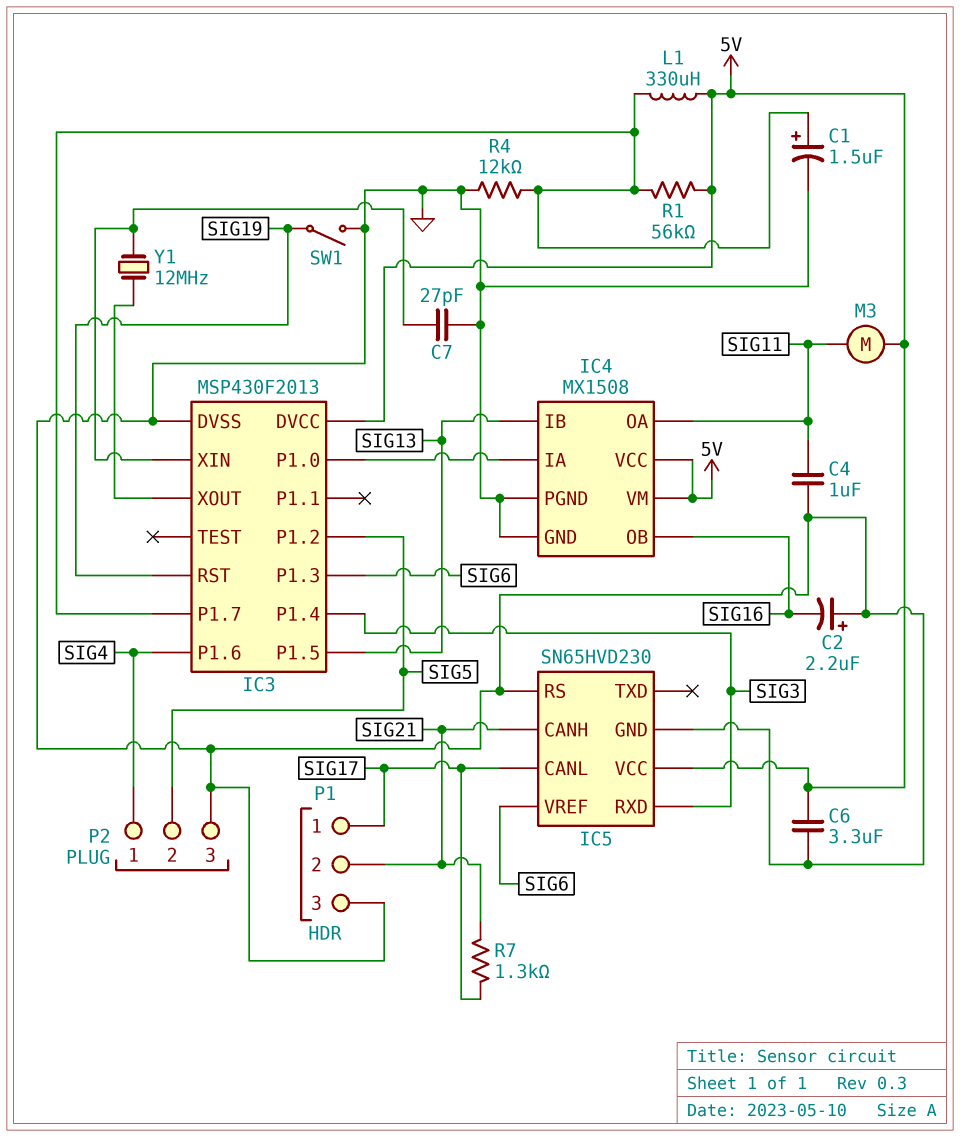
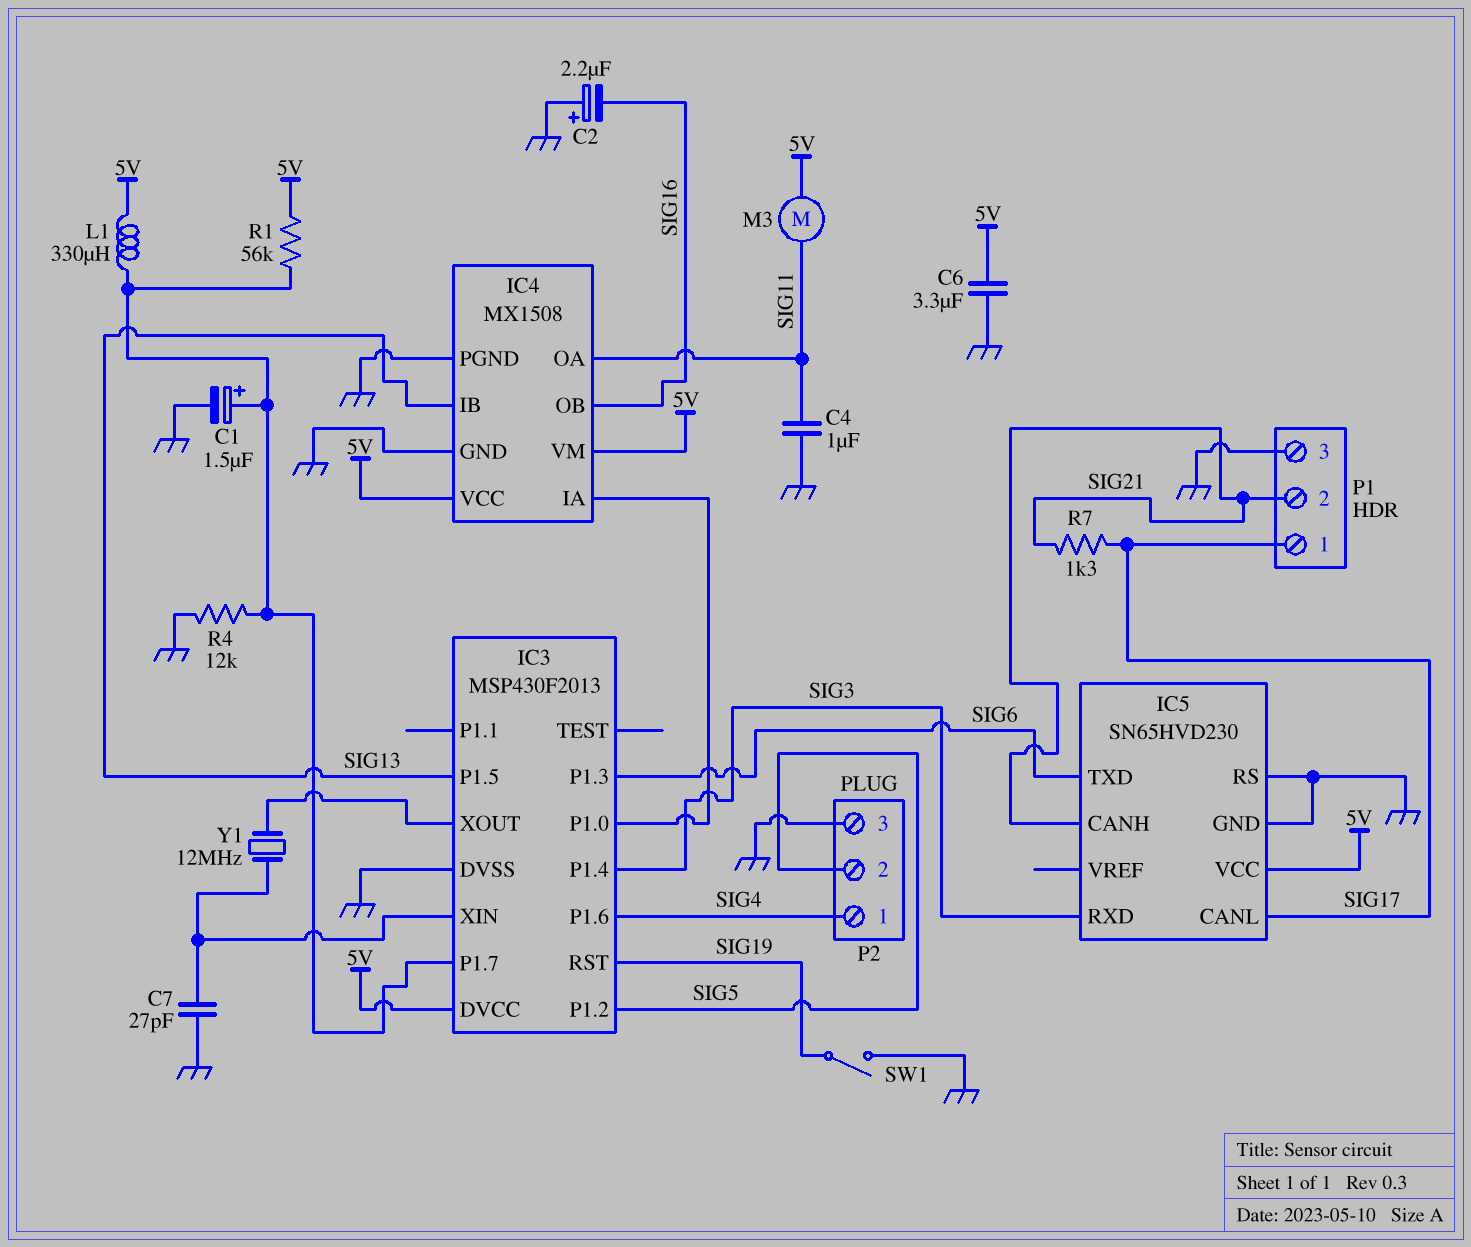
IC5 pin TXD: none -> SIG6
IC5 pin VREF: SIG6 -> none

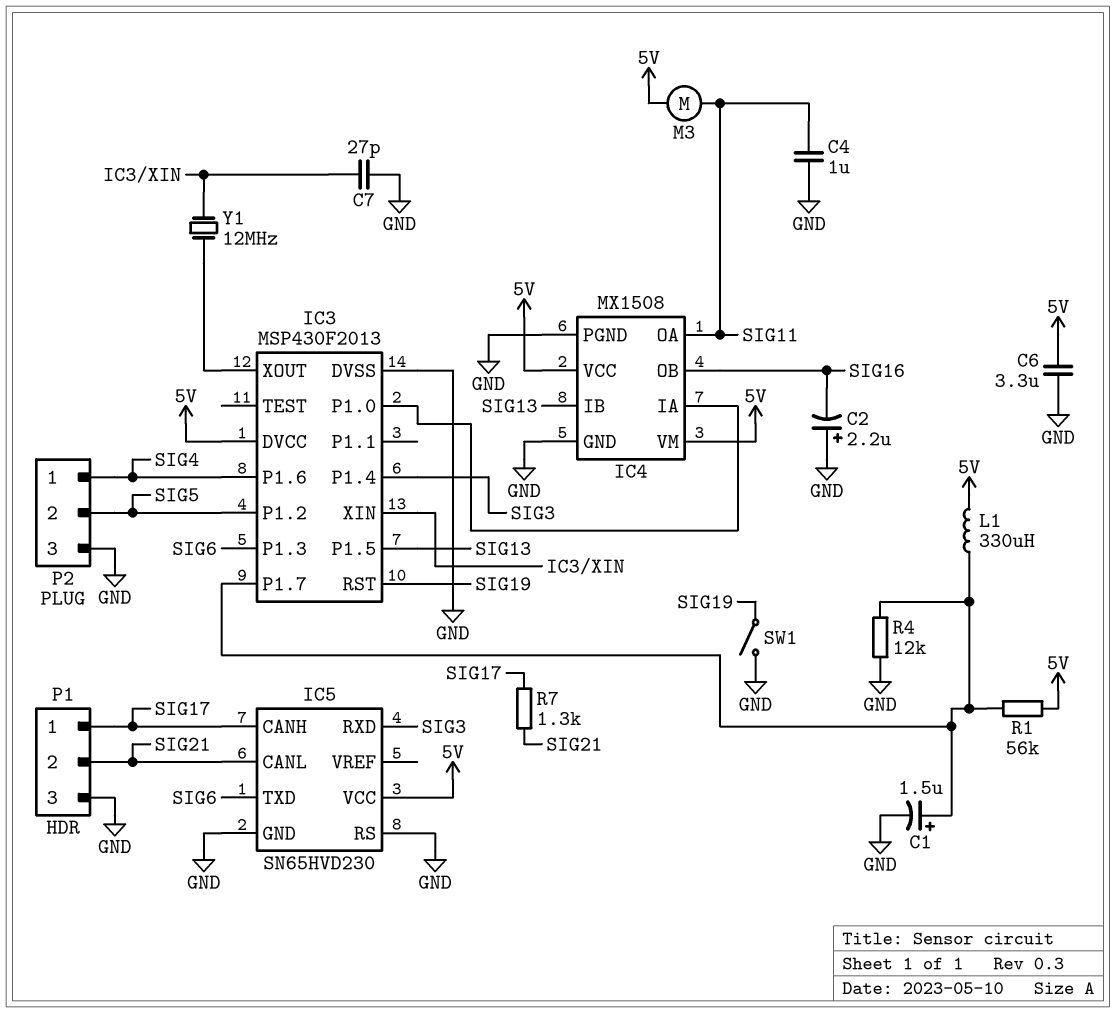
IC5 pin CANH: SIG21 -> SIG17
IC5 pin CANL: SIG17 -> SIG21

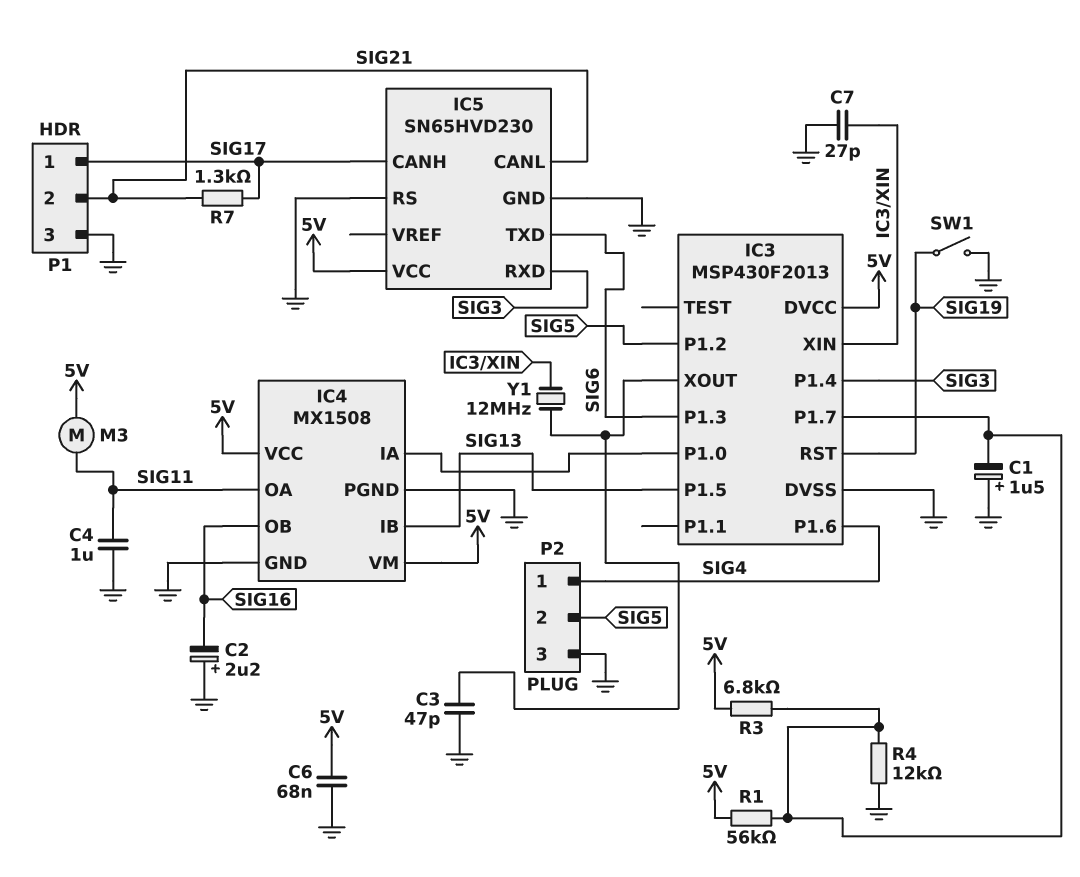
C1: 1.5uF (plus IC3/P1.7, minus GND) -> 1.5uF (plus GND, minus IC3/P1.7)
C3: none -> 47pF (GND, IC3/XOUT)
C6: 3.3uF (5V, GND) -> 68nF (5V, GND)
L1: 330uH (5V, IC3/P1.7) -> none
R3: none -> 6.8k (5V, IC3/P1.7)

